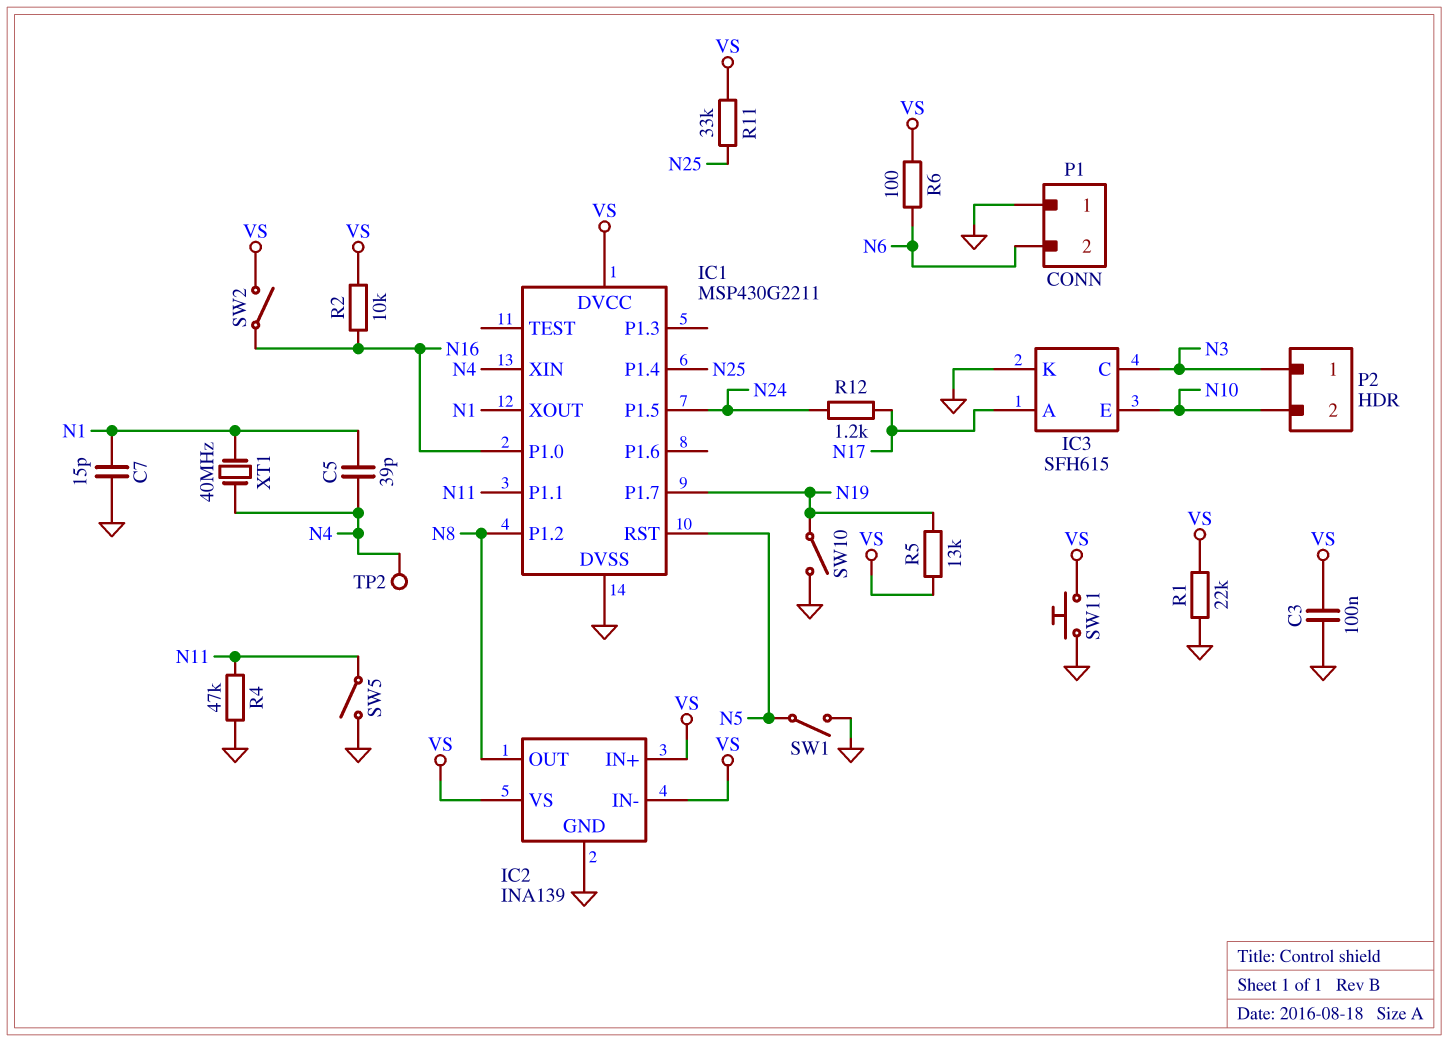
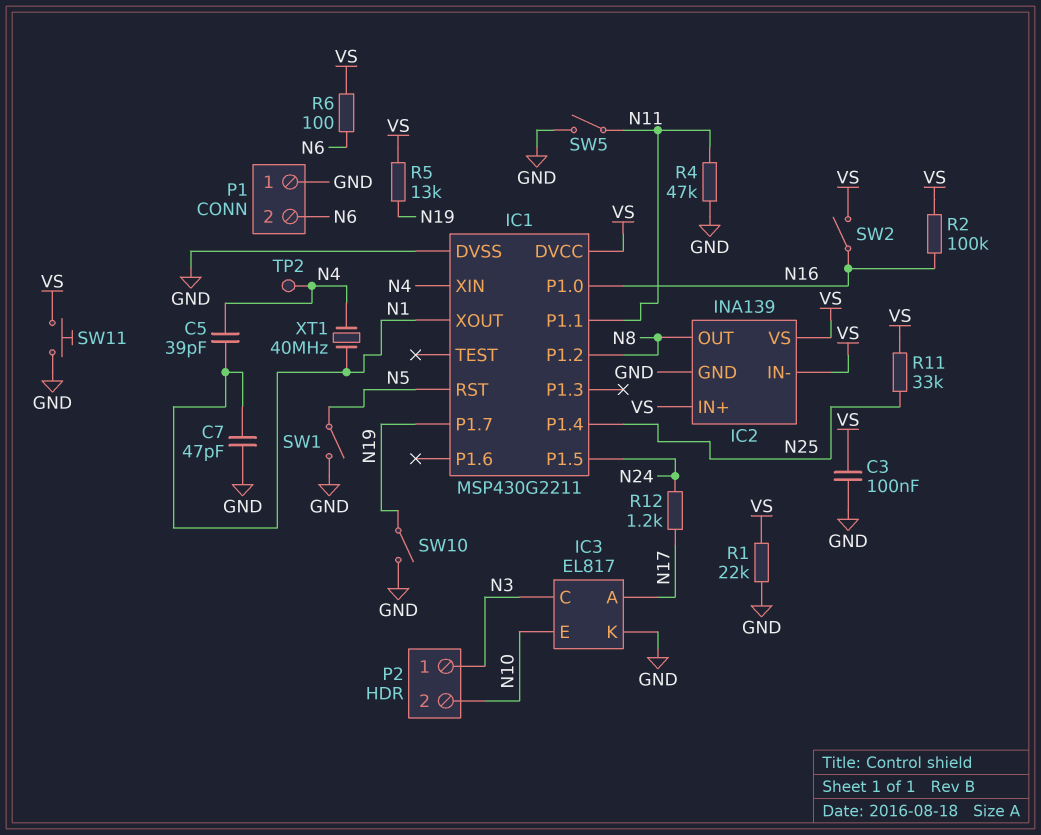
C7: 15pF (GND, N1) -> 47pF (GND, N1)
IC3: SFH615 -> EL817
R2: 10k (N16, VS) -> 100k (N16, VS)

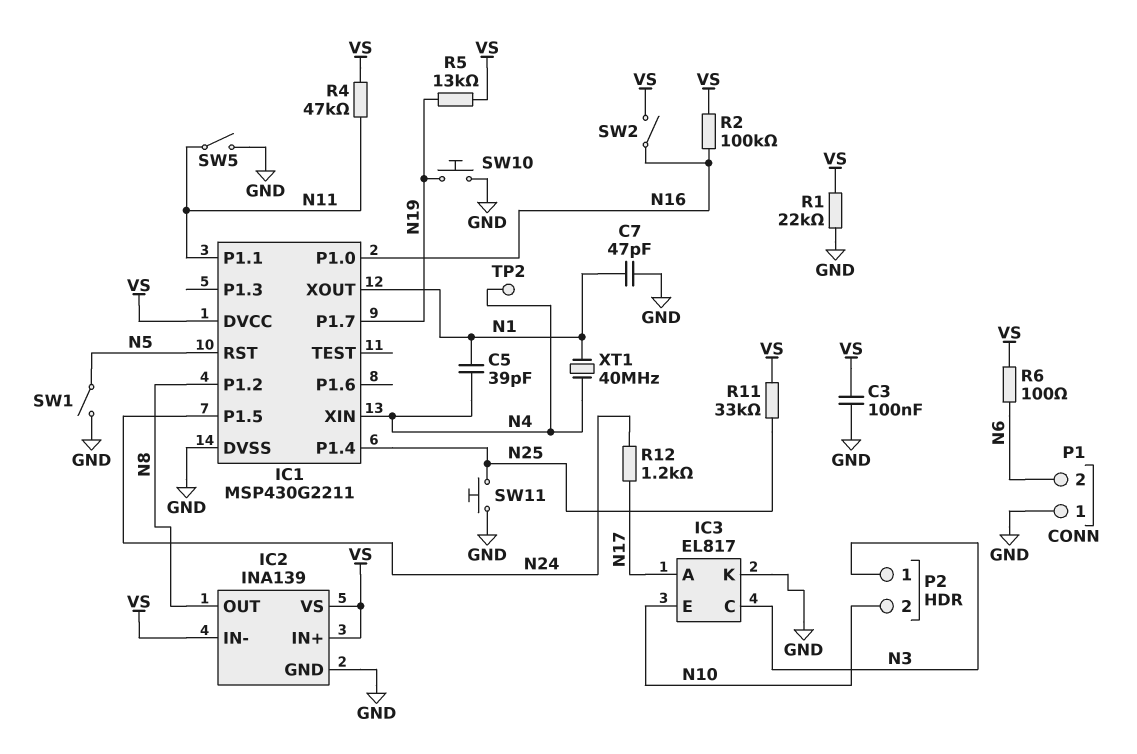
R4: 47k (GND, N11) -> 47k (N11, VS)
SW10: switch (GND, N19) -> button (GND, N19)
SW11: button (GND, VS) -> button (GND, N25)

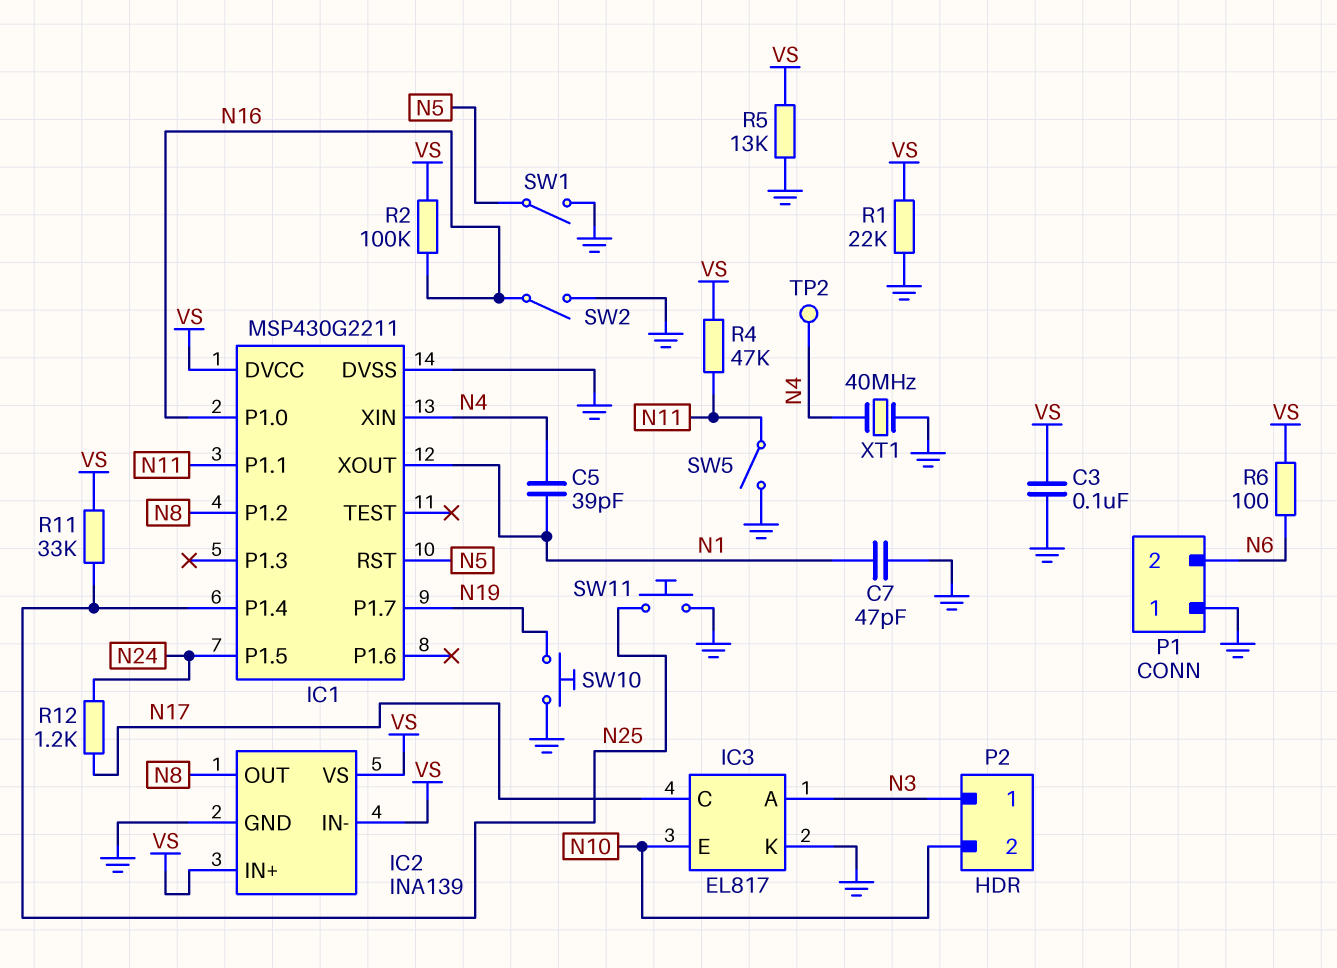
IC3 pin A: N17 -> N3
IC3 pin C: N3 -> N17
R5: 13k (N19, VS) -> 13k (GND, VS)
SW2: switch (N16, VS) -> switch (GND, N16)
XT1: 40MHz (N1, N4) -> 40MHz (GND, N4)

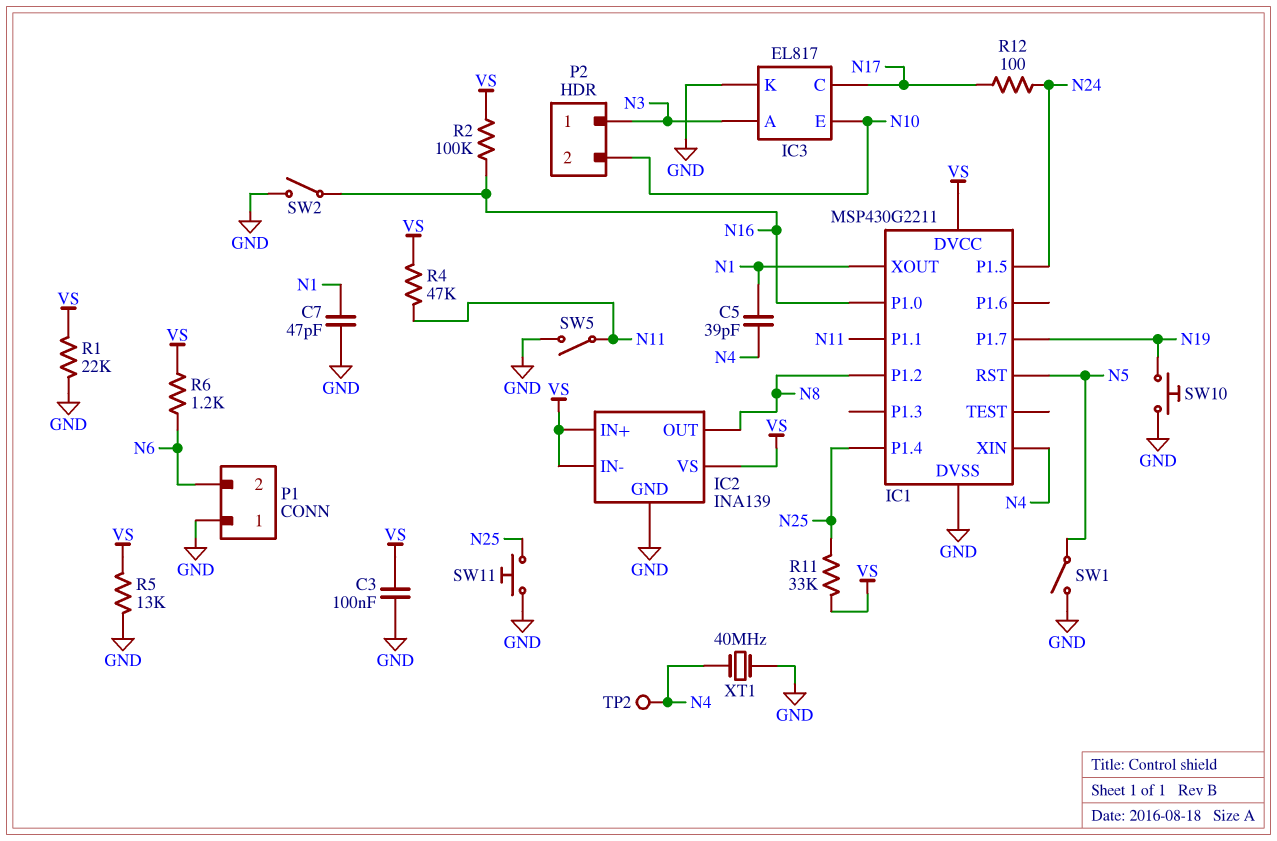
R6: 100 (N6, VS) -> 1.2k (N6, VS)
R12: 1.2k (N17, N24) -> 100 (N17, N24)

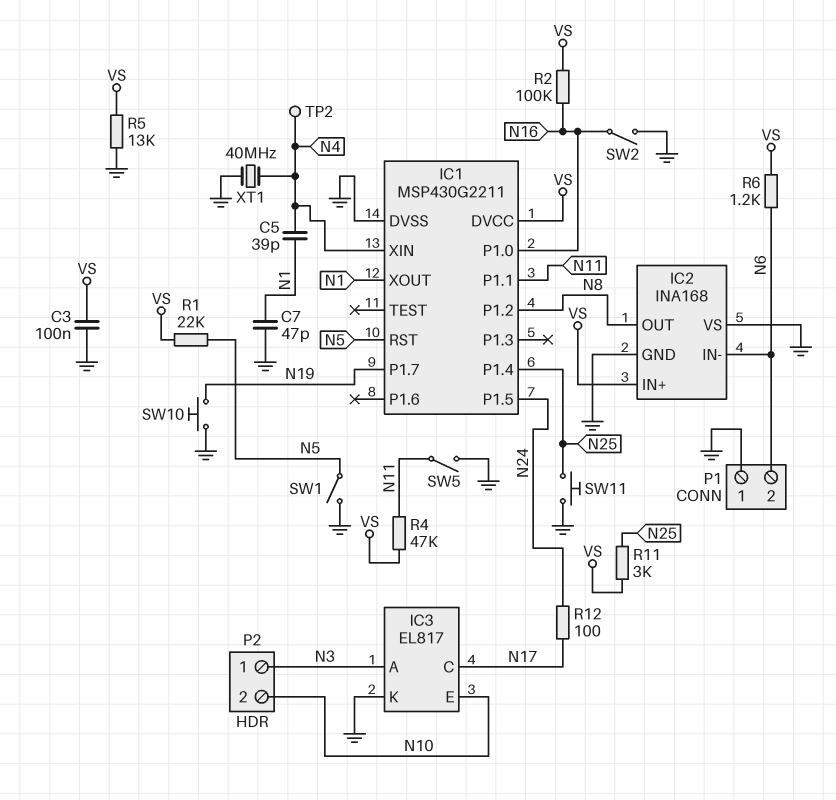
IC2: INA139 -> INA168
IC2 pin IN-: VS -> N6
IC2 pin VS: VS -> GND
R1: 22k (GND, VS) -> 22k (N5, VS)
R11: 33k (N25, VS) -> 3k (N25, VS)

